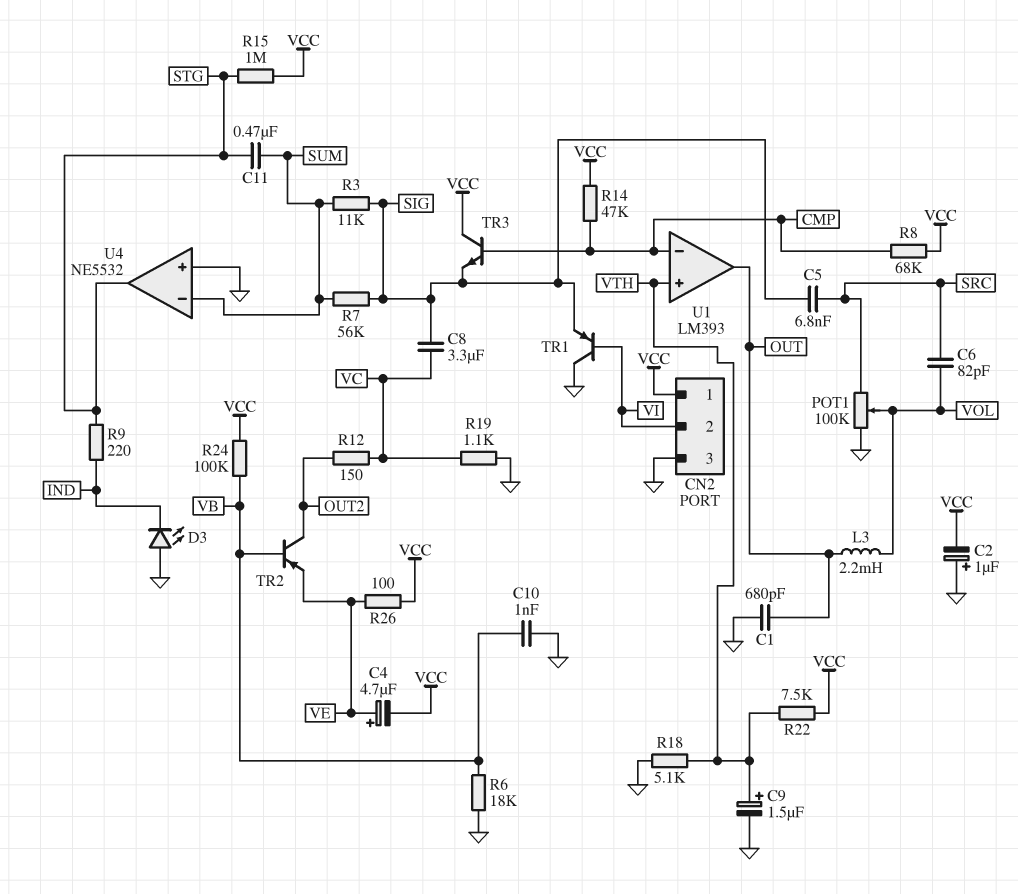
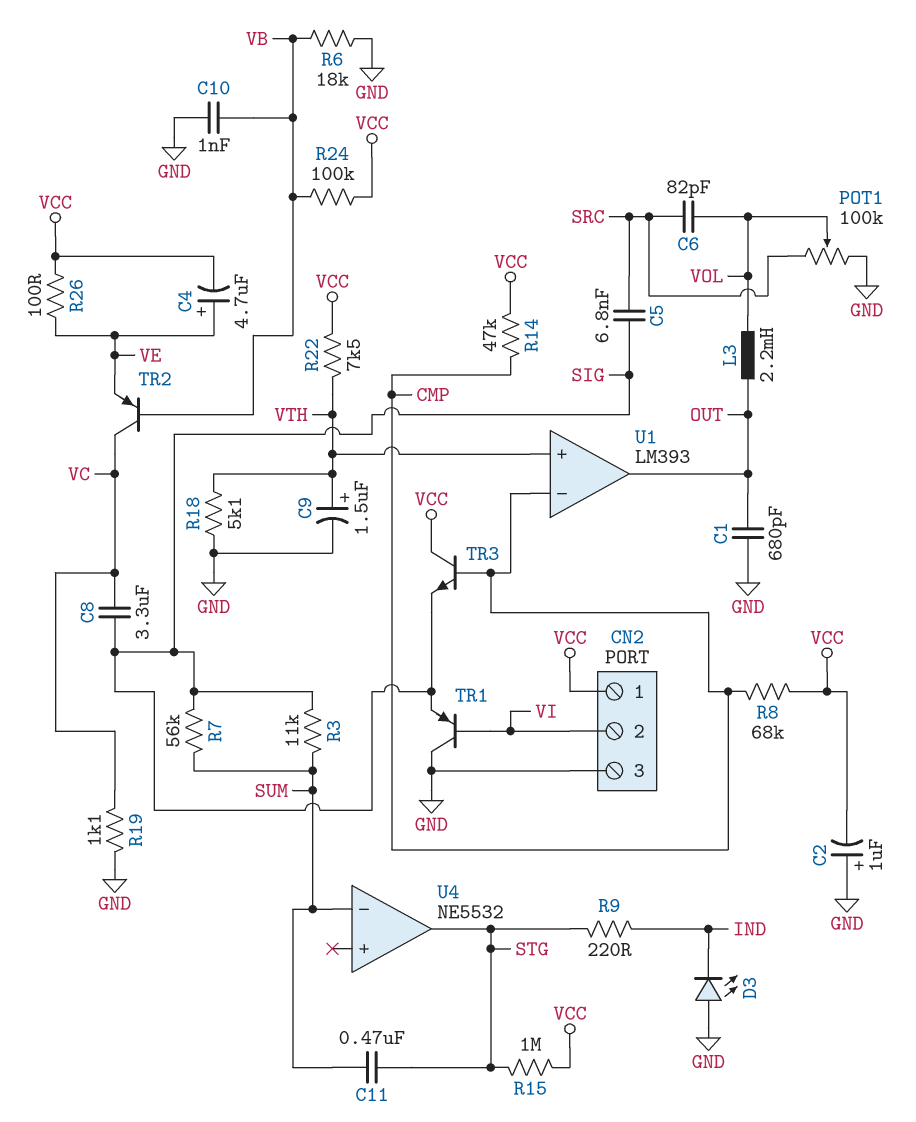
R12: 150 (OUT2, VC) -> none
TR2: PNP (B VB, C OUT2, E VE) -> PNP (B VB, C VC, E VE)
U4 pin in+: GND -> none

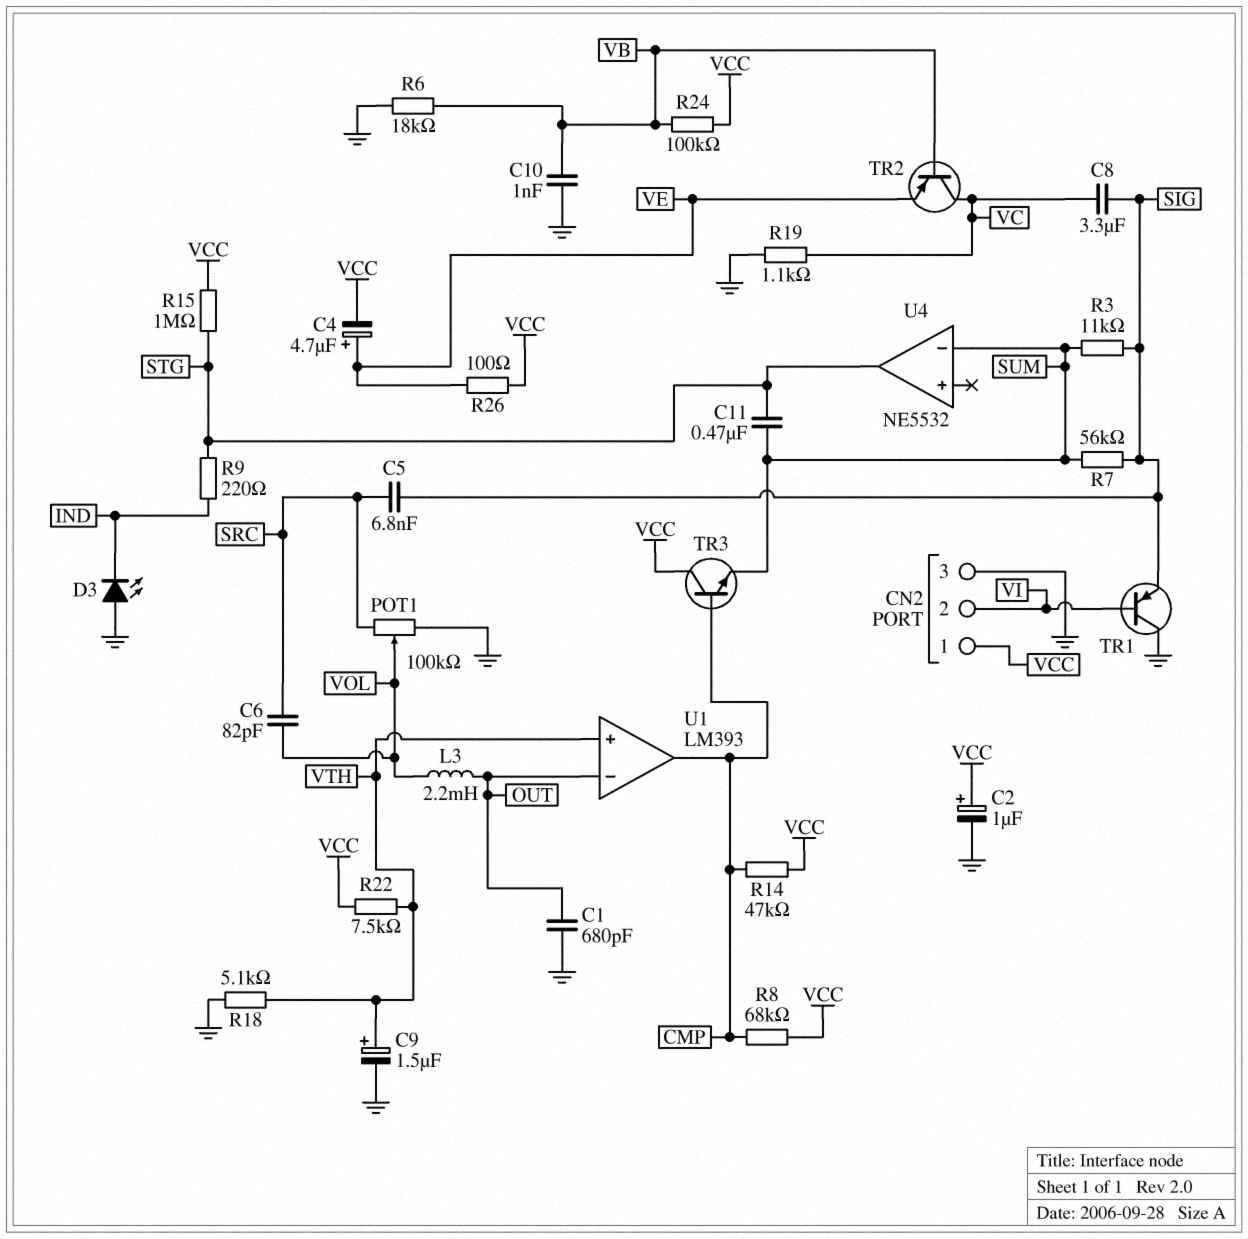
C2: 1uF (plus GND, minus VCC) -> 1uF (plus VCC, minus GND)
TR3: NPN (B CMP, C VCC, E SIG) -> NPN (B CMP, C VCC, E SUM)
U1 pin in-: CMP -> OUT
U1 pin out: OUT -> CMP

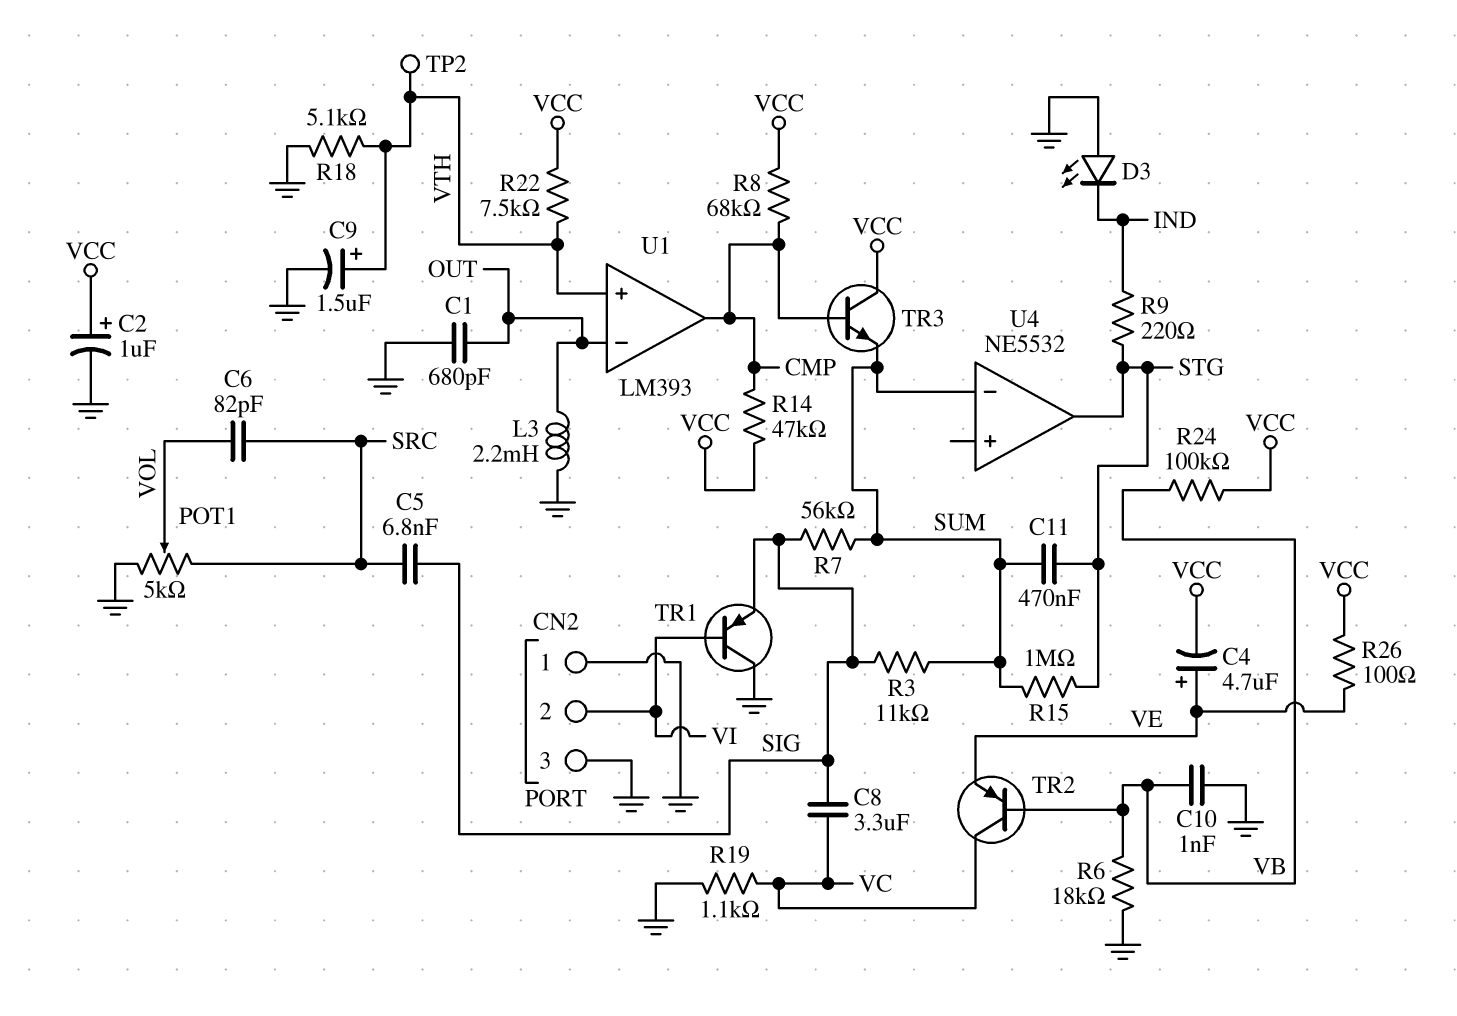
CN2 pin 1: VCC -> GND
L3: 2.2mH (OUT, VOL) -> 2.2mH (GND, OUT)
POT1: 100k (GND, SRC, wiper VOL) -> 5k (GND, SRC, wiper VOL)
R15: 1M (STG, VCC) -> 1M (STG, SUM)
TP2: none -> test point (VTH)

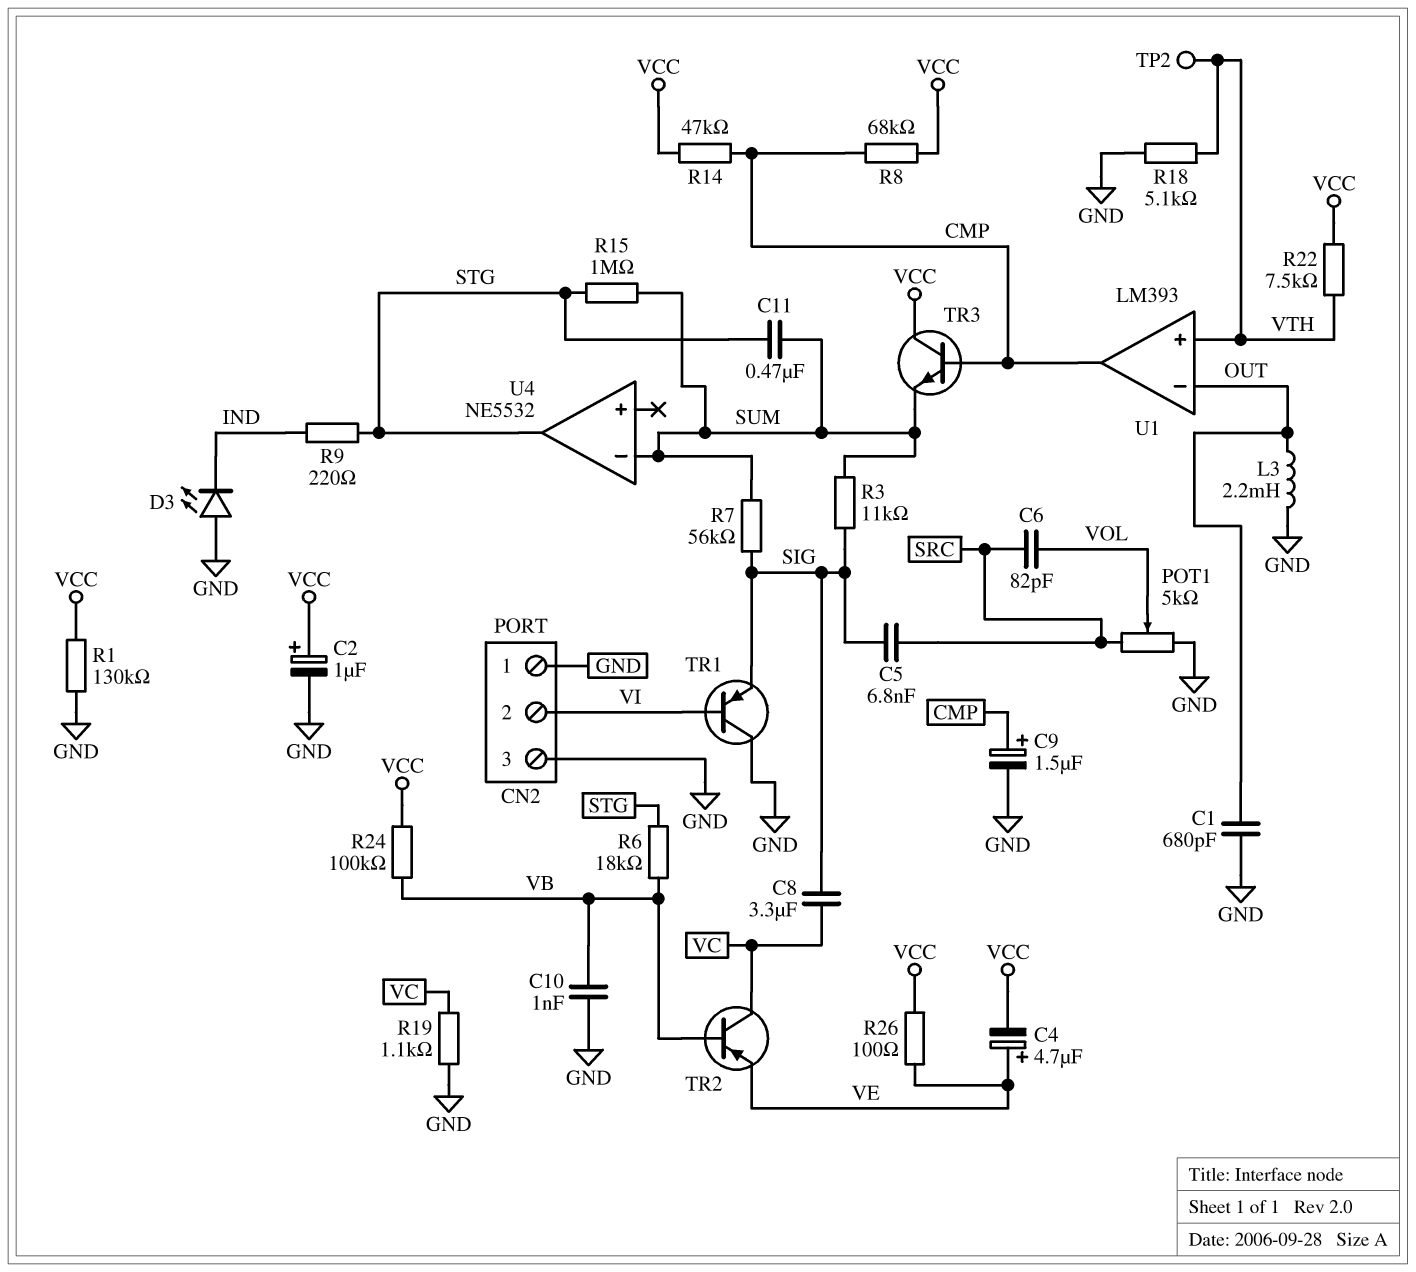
C9: 1.5uF (plus VTH, minus GND) -> 1.5uF (plus CMP, minus GND)
R1: none -> 130k (GND, VCC)
R6: 18k (GND, VB) -> 18k (STG, VB)

